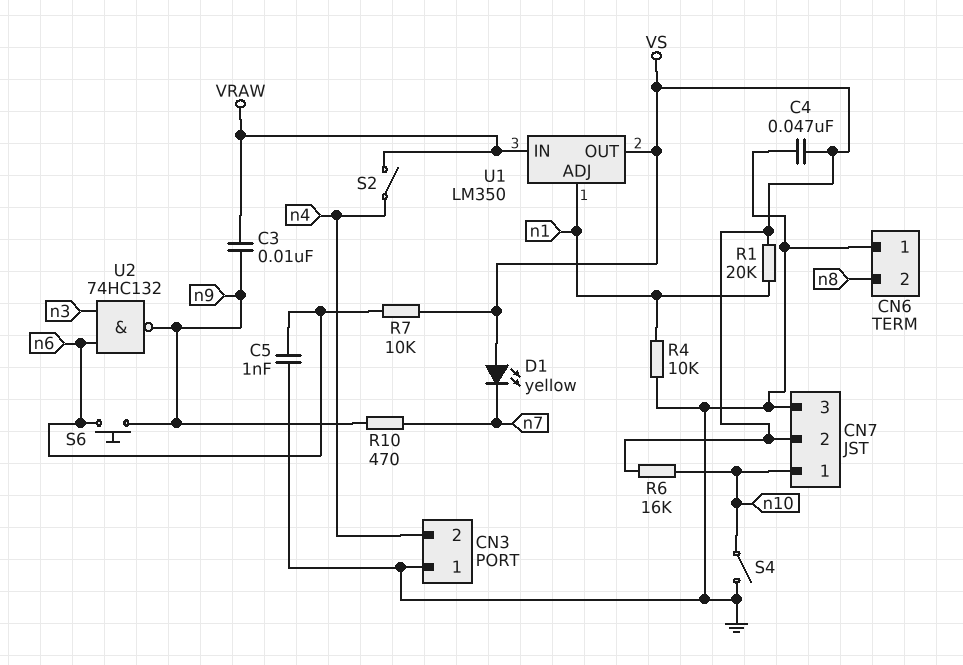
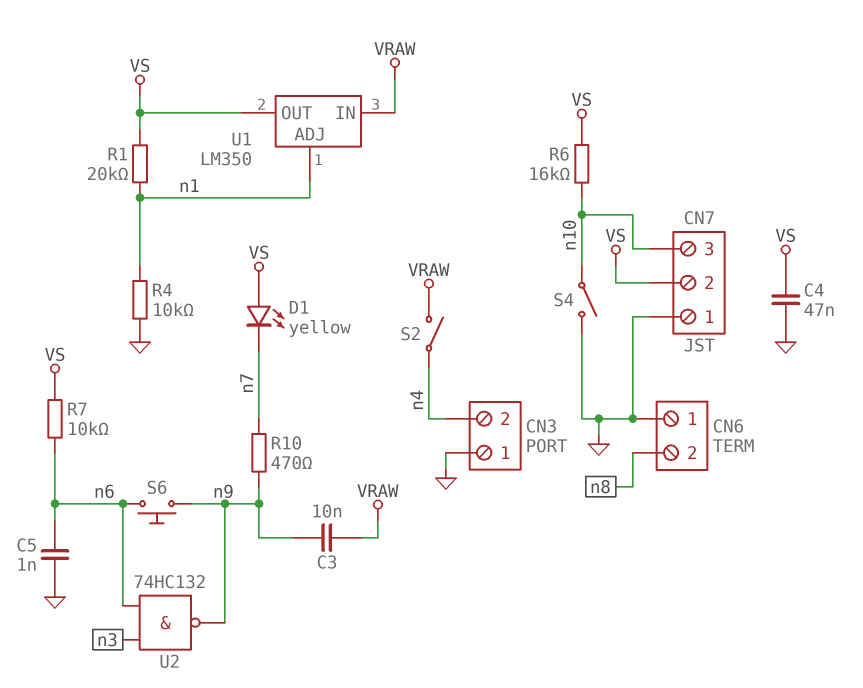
CN7 pin 1: n10 -> GND
CN7 pin 3: GND -> n10

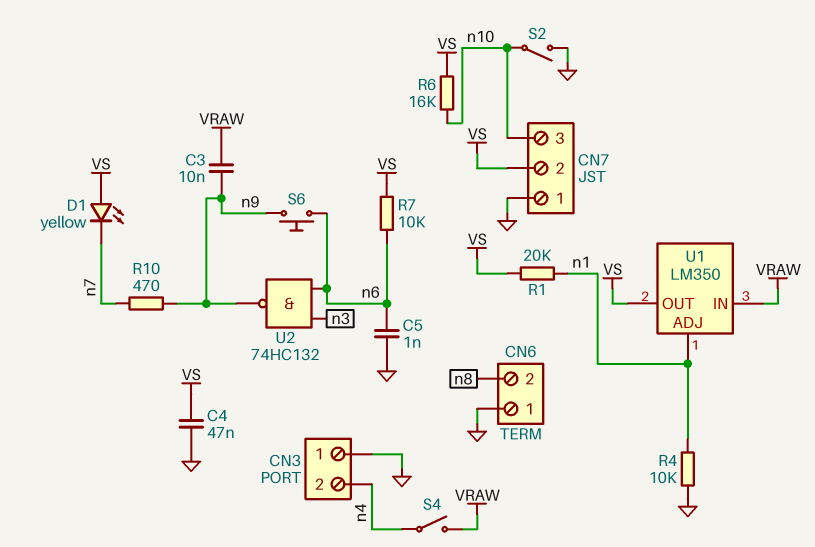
S2: switch (VRAW, n4) -> switch (GND, n10)
S4: switch (GND, n10) -> switch (VRAW, n4)

